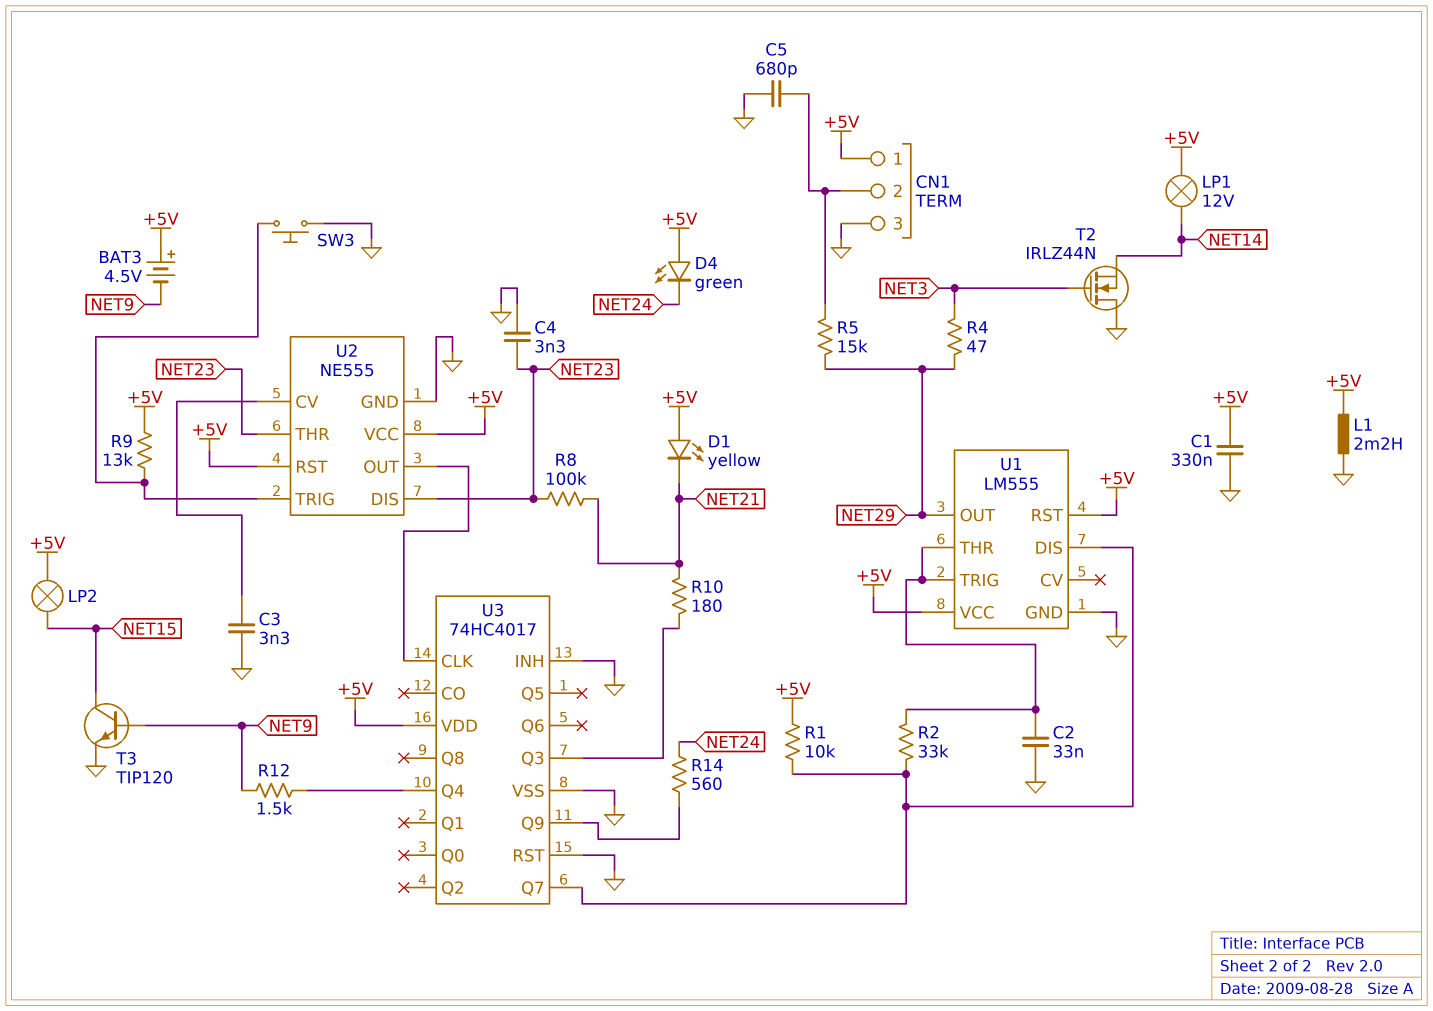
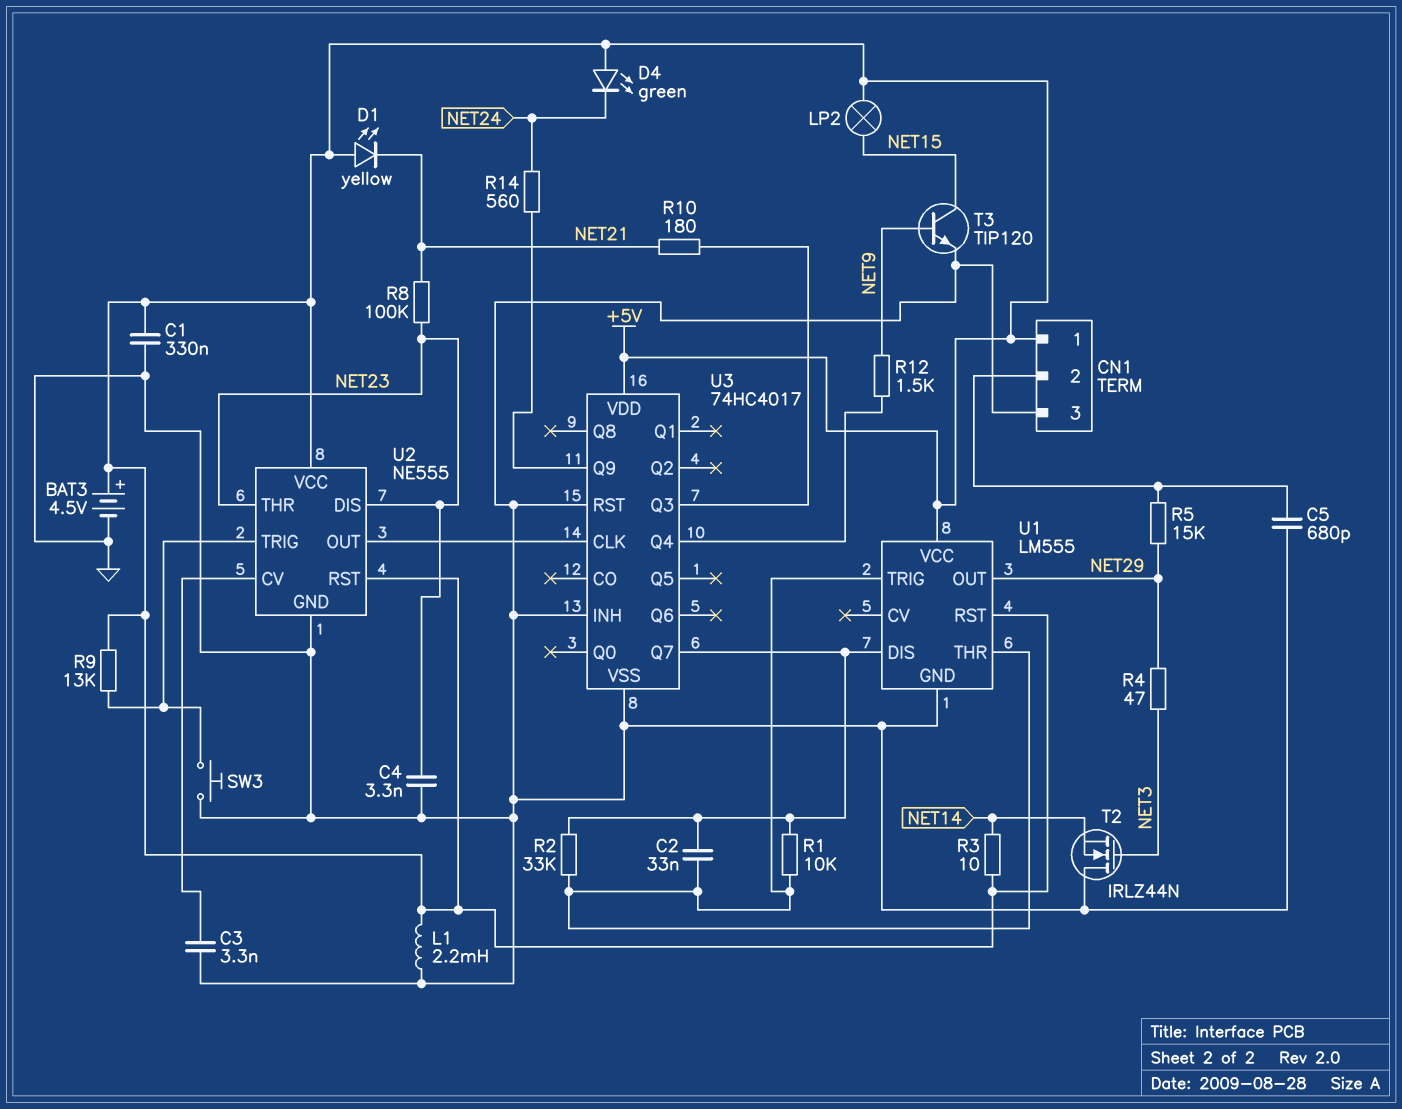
BAT3: 4.5V (plus +5V, minus NET9) -> 4.5V (plus +5V, minus GND)
C2: 33nF (GND, U1/THR) -> 33nF (U1/DIS, U1/THR)
LP1: lamp 12V (+5V, NET14) -> none
R1: 10k (+5V, U1/DIS) -> 10k (U1/DIS, U1/THR)
R3: none -> 10 (+5V, NET14)

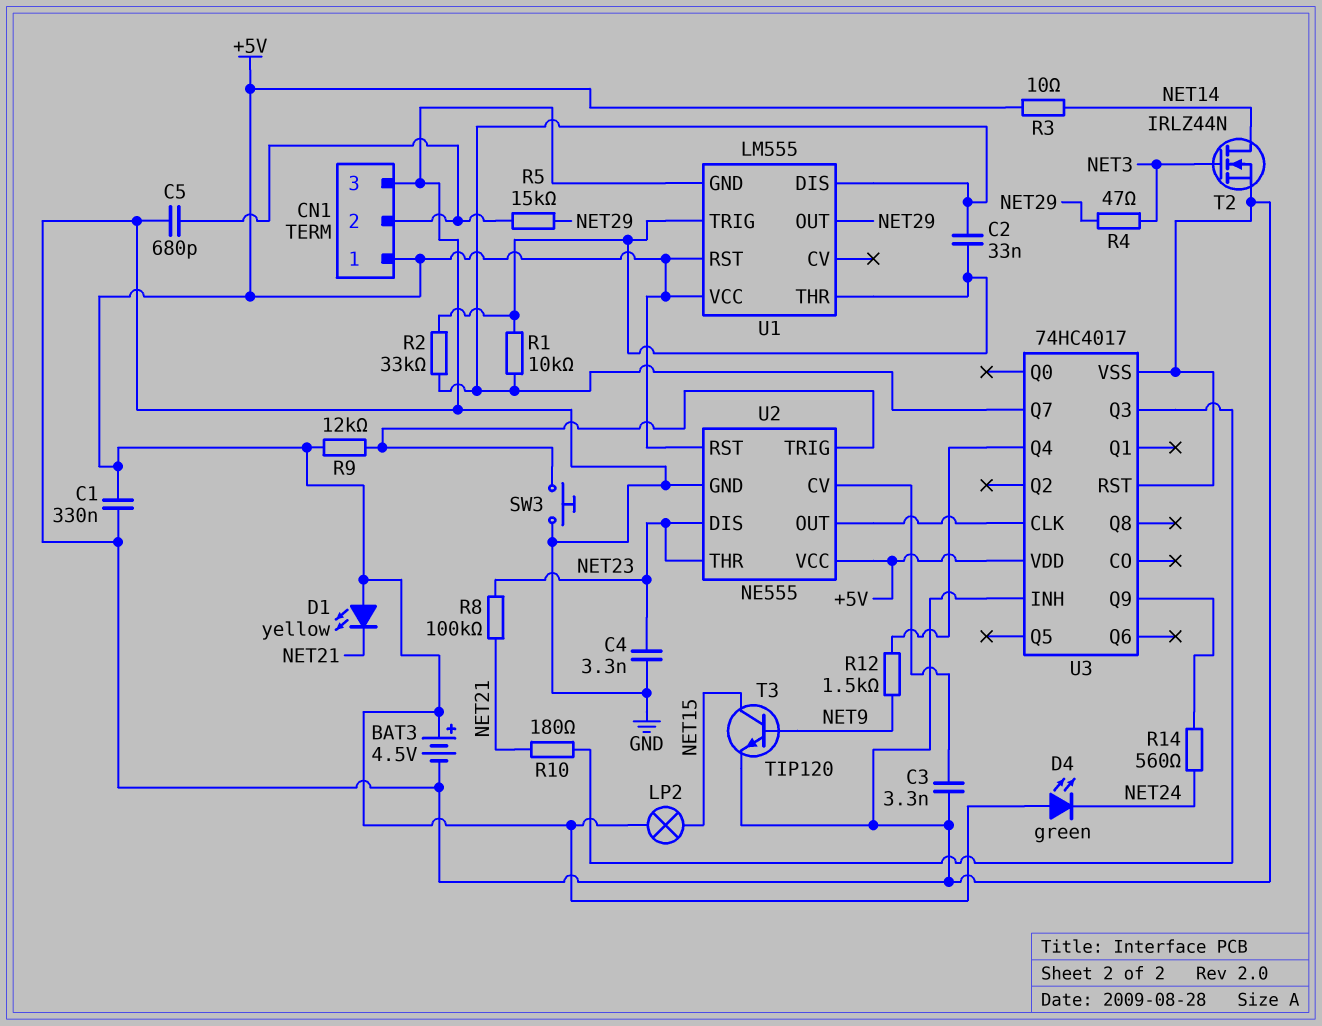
L1: 2.2mH (+5V, GND) -> none
R9: 13k (+5V, U2/TRIG) -> 12k (+5V, U2/TRIG)
T2: NMOS IRLZ44N (G NET3, D GND, S NET14) -> NMOS IRLZ44N (G NET3, D NET14, S GND)

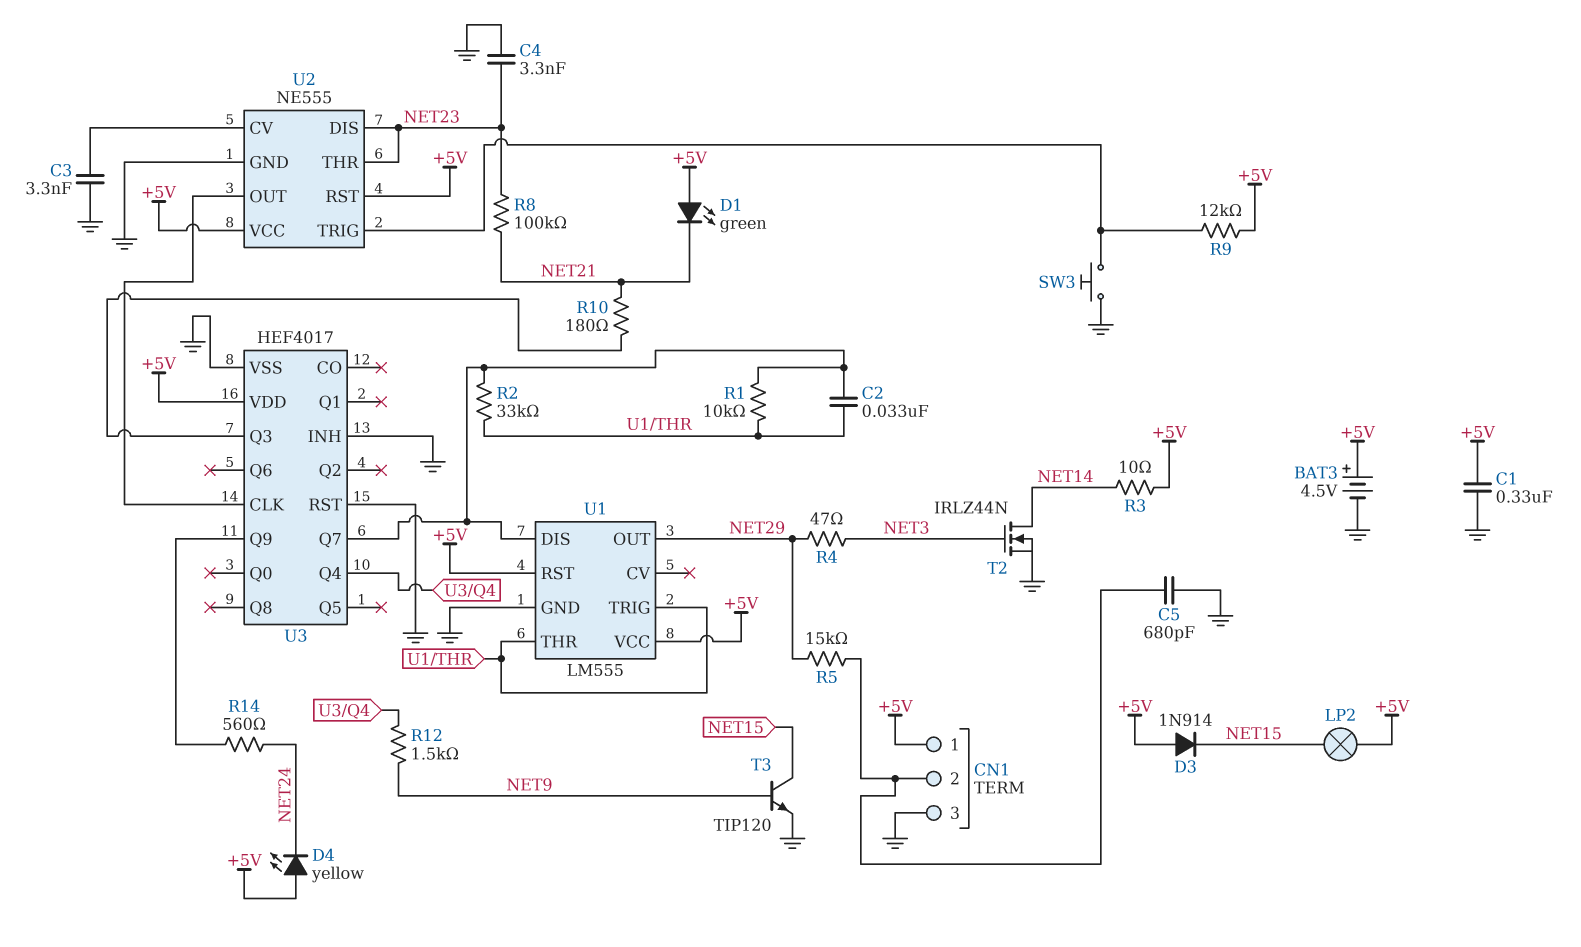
D1: LED yellow (A +5V, K NET21) -> LED green (A +5V, K NET21)
D3: none -> diode 1N914 (A +5V, K NET15)
D4: LED green (A +5V, K NET24) -> LED yellow (A +5V, K NET24)
U3: 74HC4017 -> HEF4017

